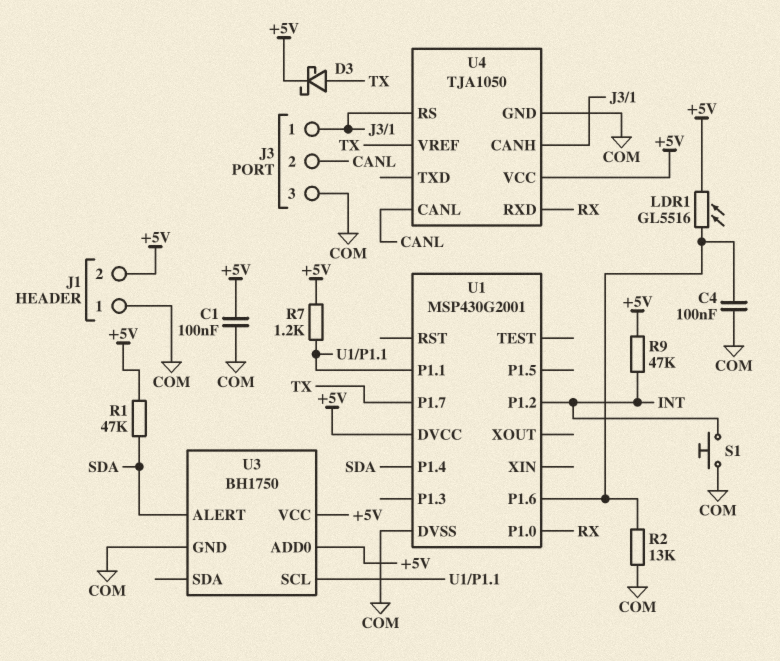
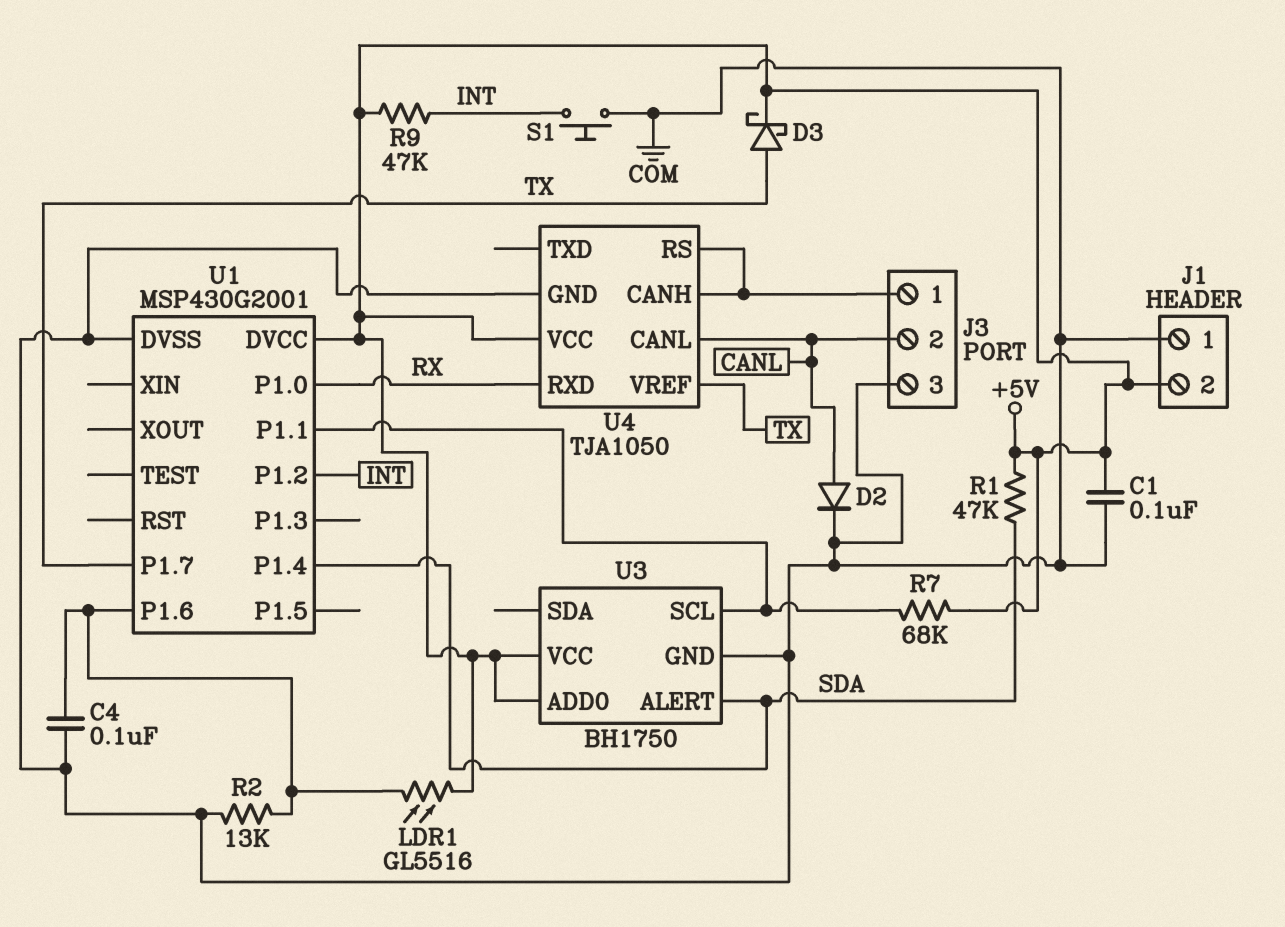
D2: none -> diode (A CANL, K COM)
R7: 1.2k (+5V, U1/P1.1) -> 68k (+5V, U1/P1.1)

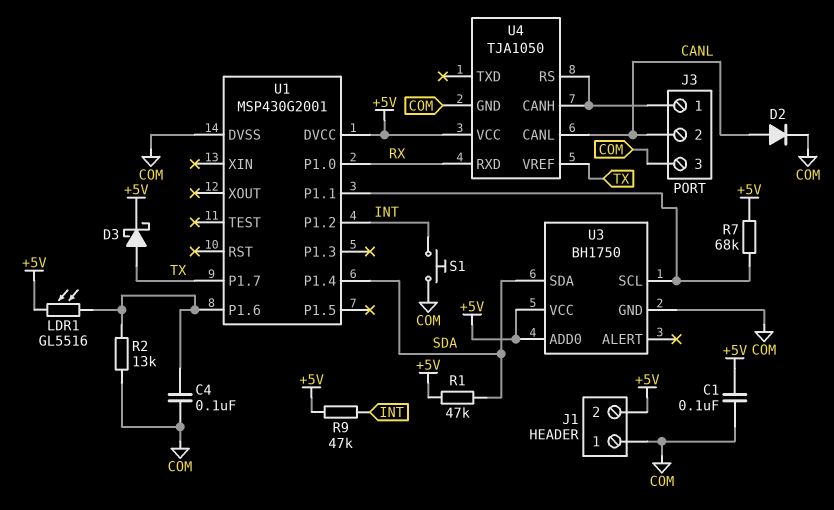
U3 pin ALERT: SDA -> none
U3 pin SDA: none -> SDA

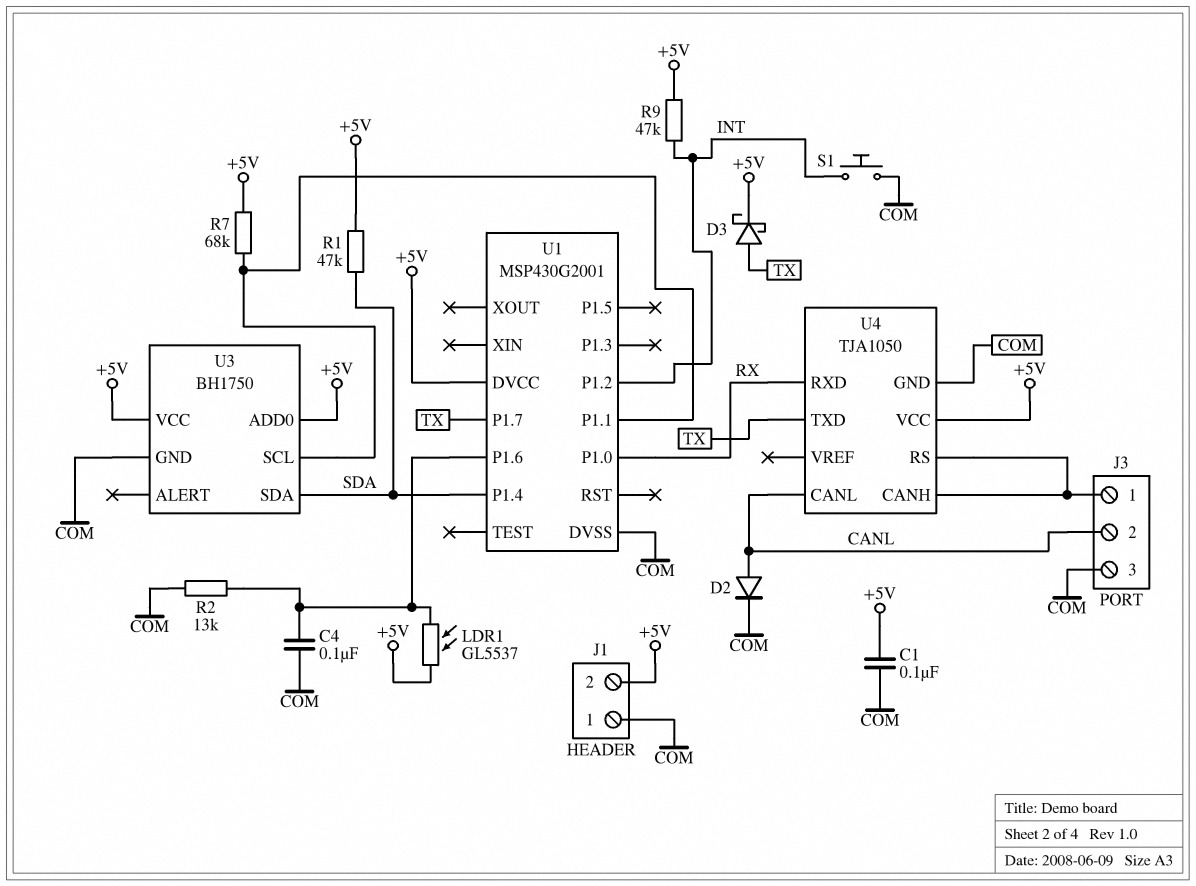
LDR1: GL5516 (+5V, U1/P1.6) -> GL5537 (+5V, U1/P1.6)
U4 pin TXD: none -> TX
U4 pin VREF: TX -> none

